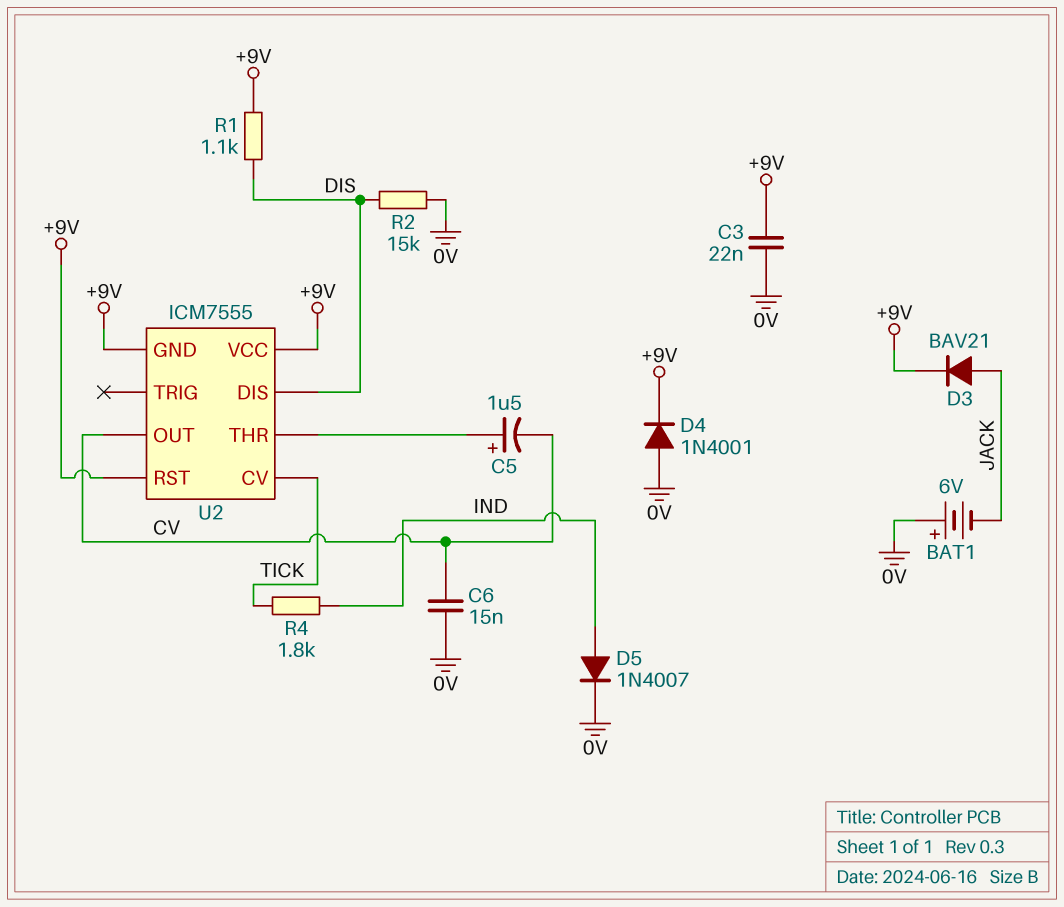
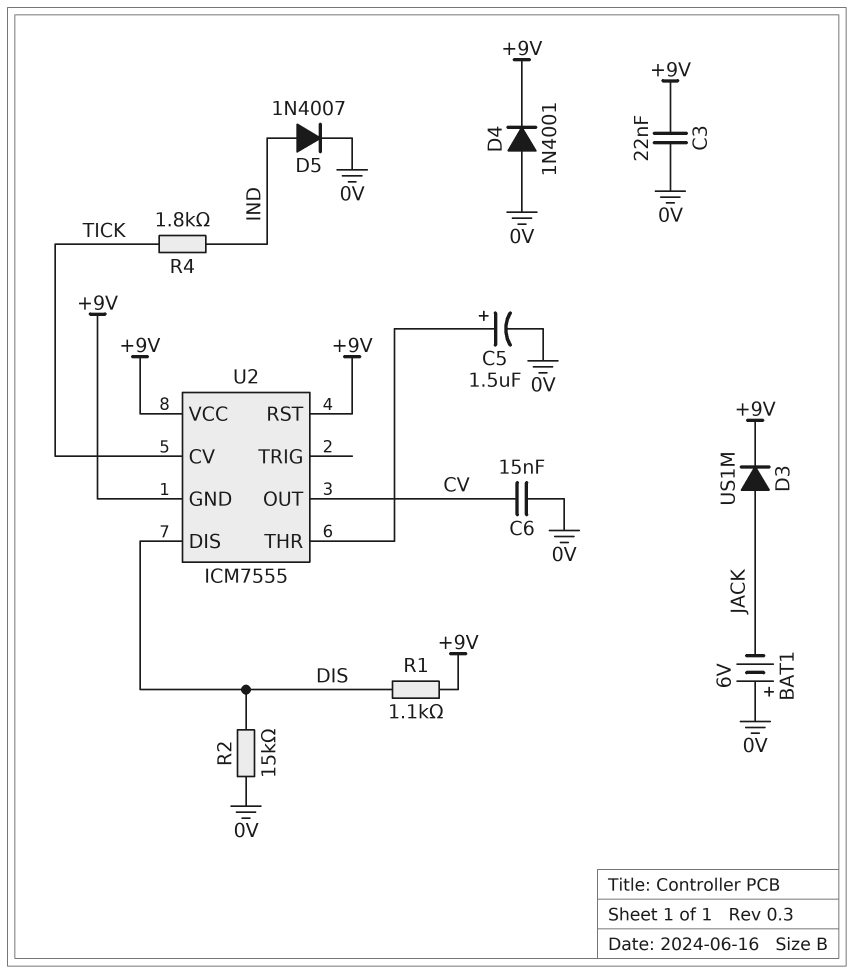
C5: 1.5uF (plus U2/THR, minus CV) -> 1.5uF (plus U2/THR, minus 0V)
D3: diode BAV21 (A JACK, K +9V) -> diode US1M (A JACK, K +9V)

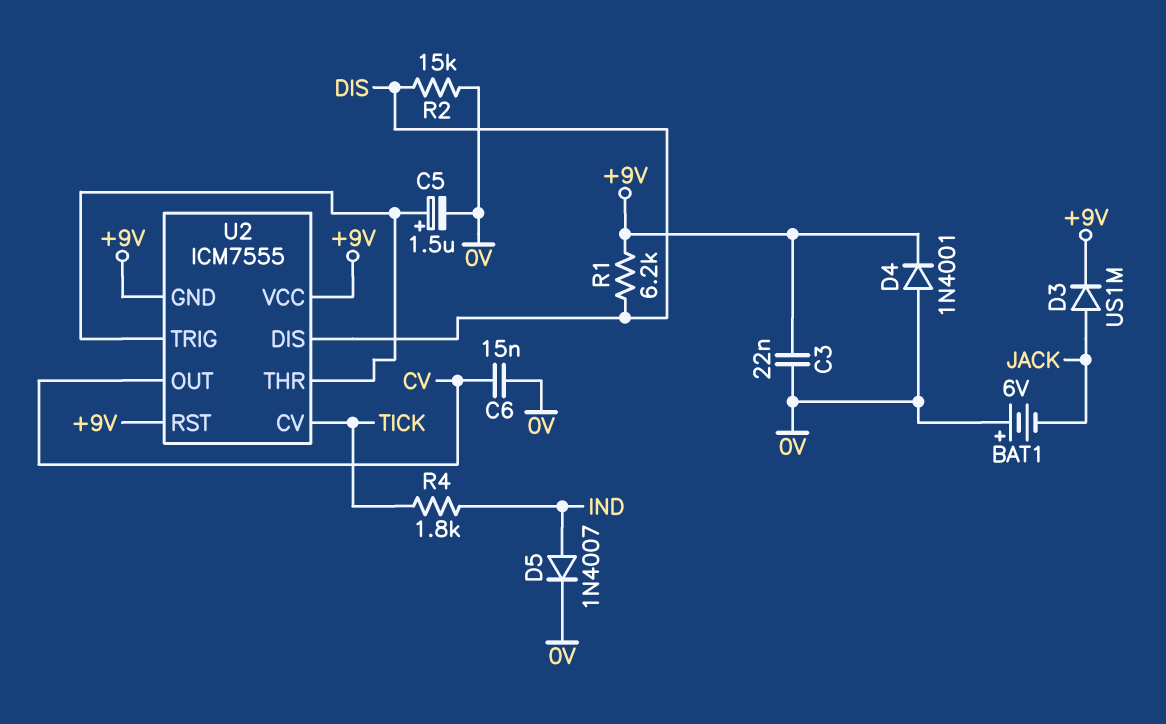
R1: 1.1k (+9V, DIS) -> 6.2k (+9V, DIS)
U2 pin TRIG: none -> U2/THR

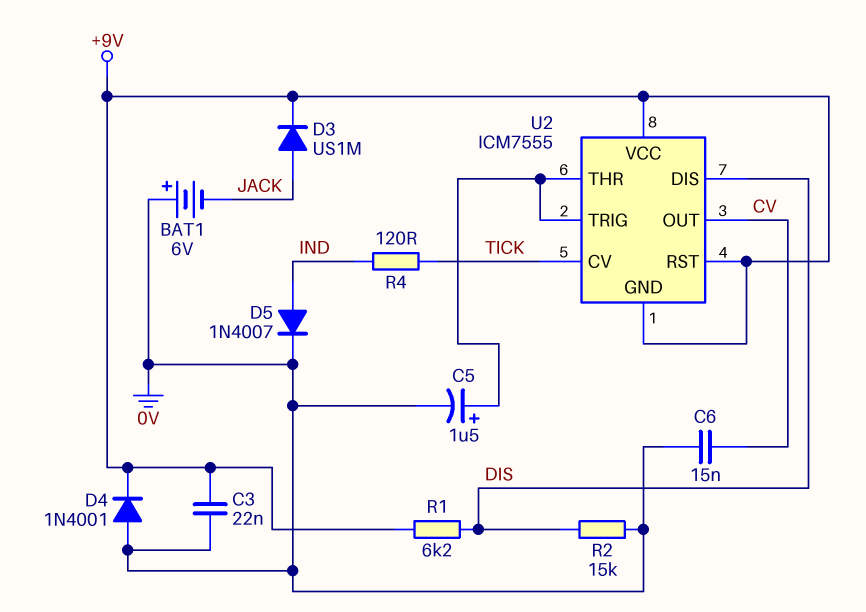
R4: 1.8k (IND, TICK) -> 120 (IND, TICK)

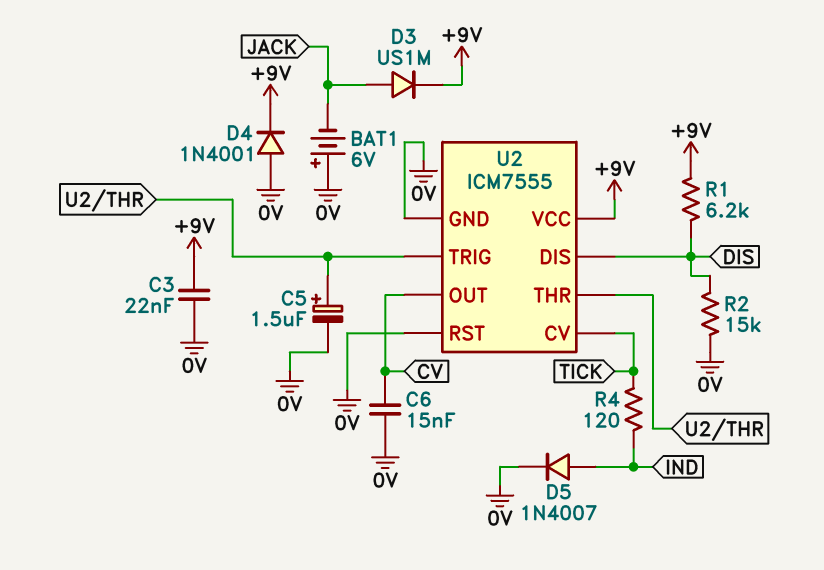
U2 pin GND: +9V -> 0V
U2 pin RST: +9V -> 0V

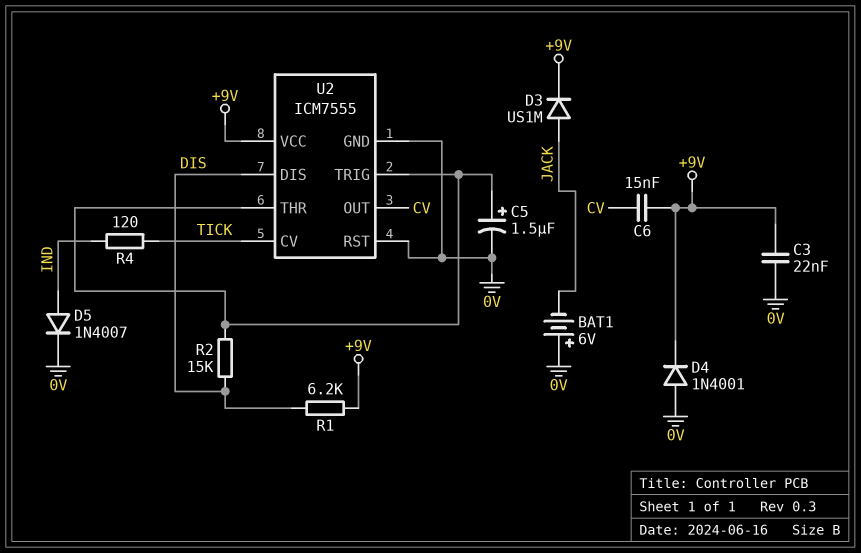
C6: 15nF (0V, CV) -> 15nF (+9V, CV)
R2: 15k (0V, DIS) -> 15k (DIS, U2/THR)

